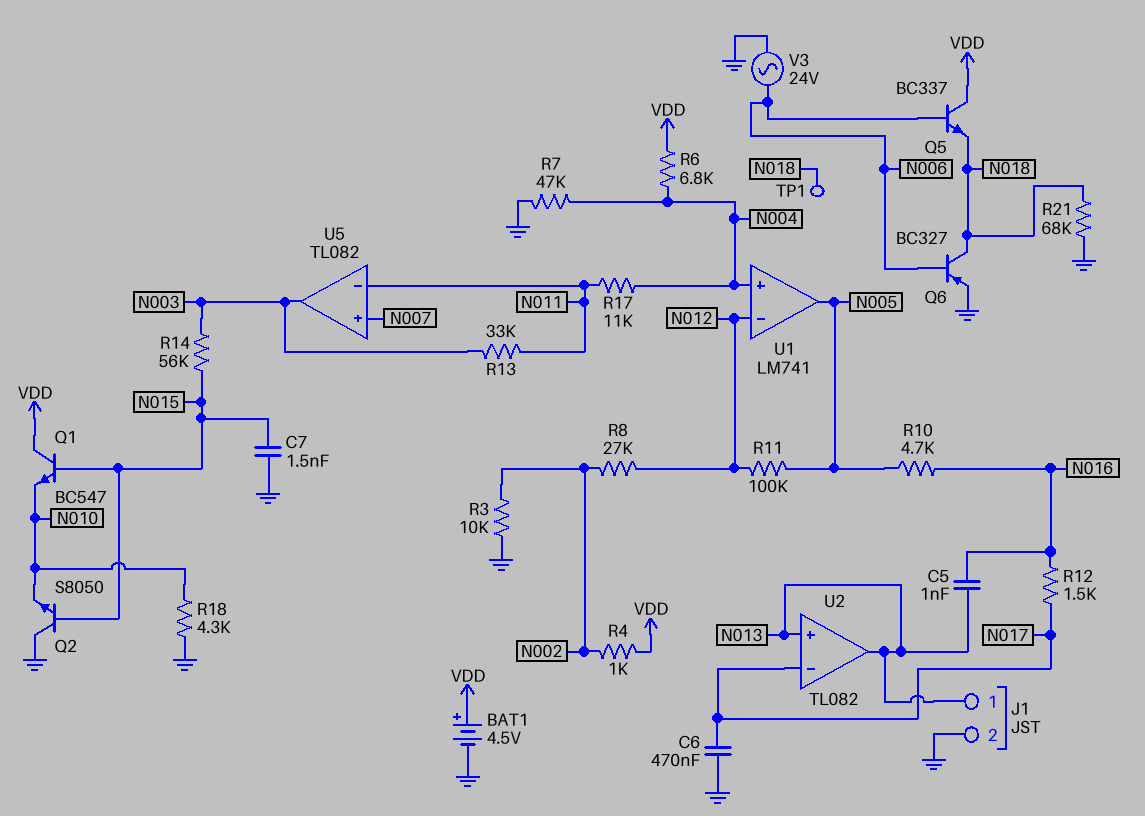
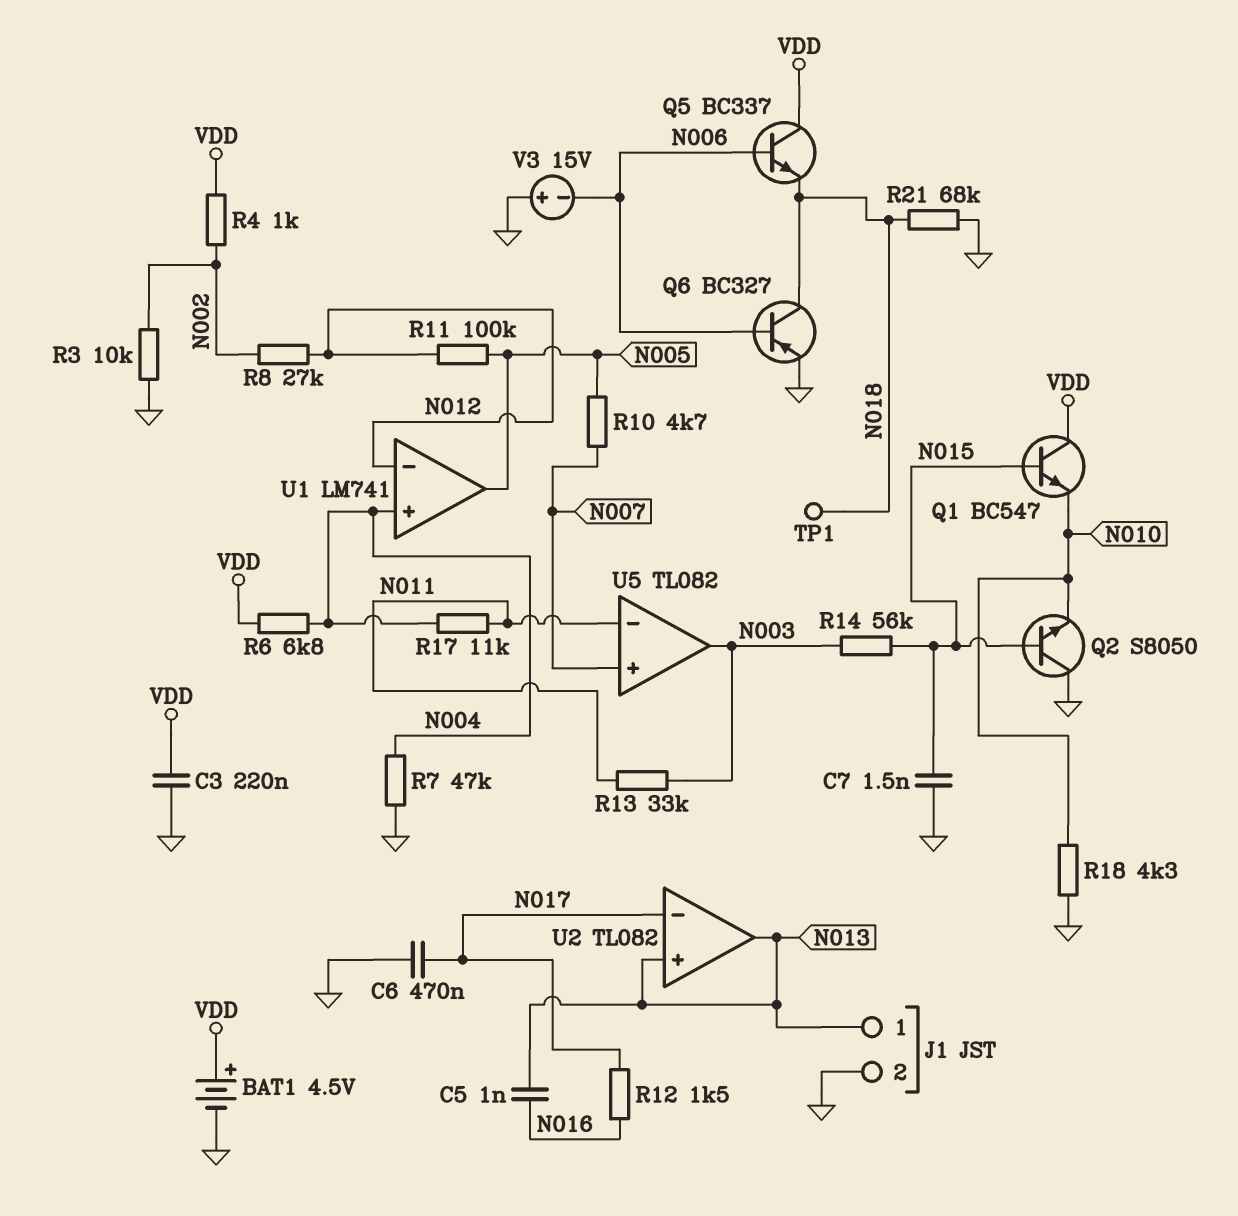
C3: none -> 220nF (GND, VDD)
R10: 4.7k (N005, N016) -> 4.7k (N005, N007)
V3: AC 24V (GND, N006) -> 15V (plus GND, minus N006)

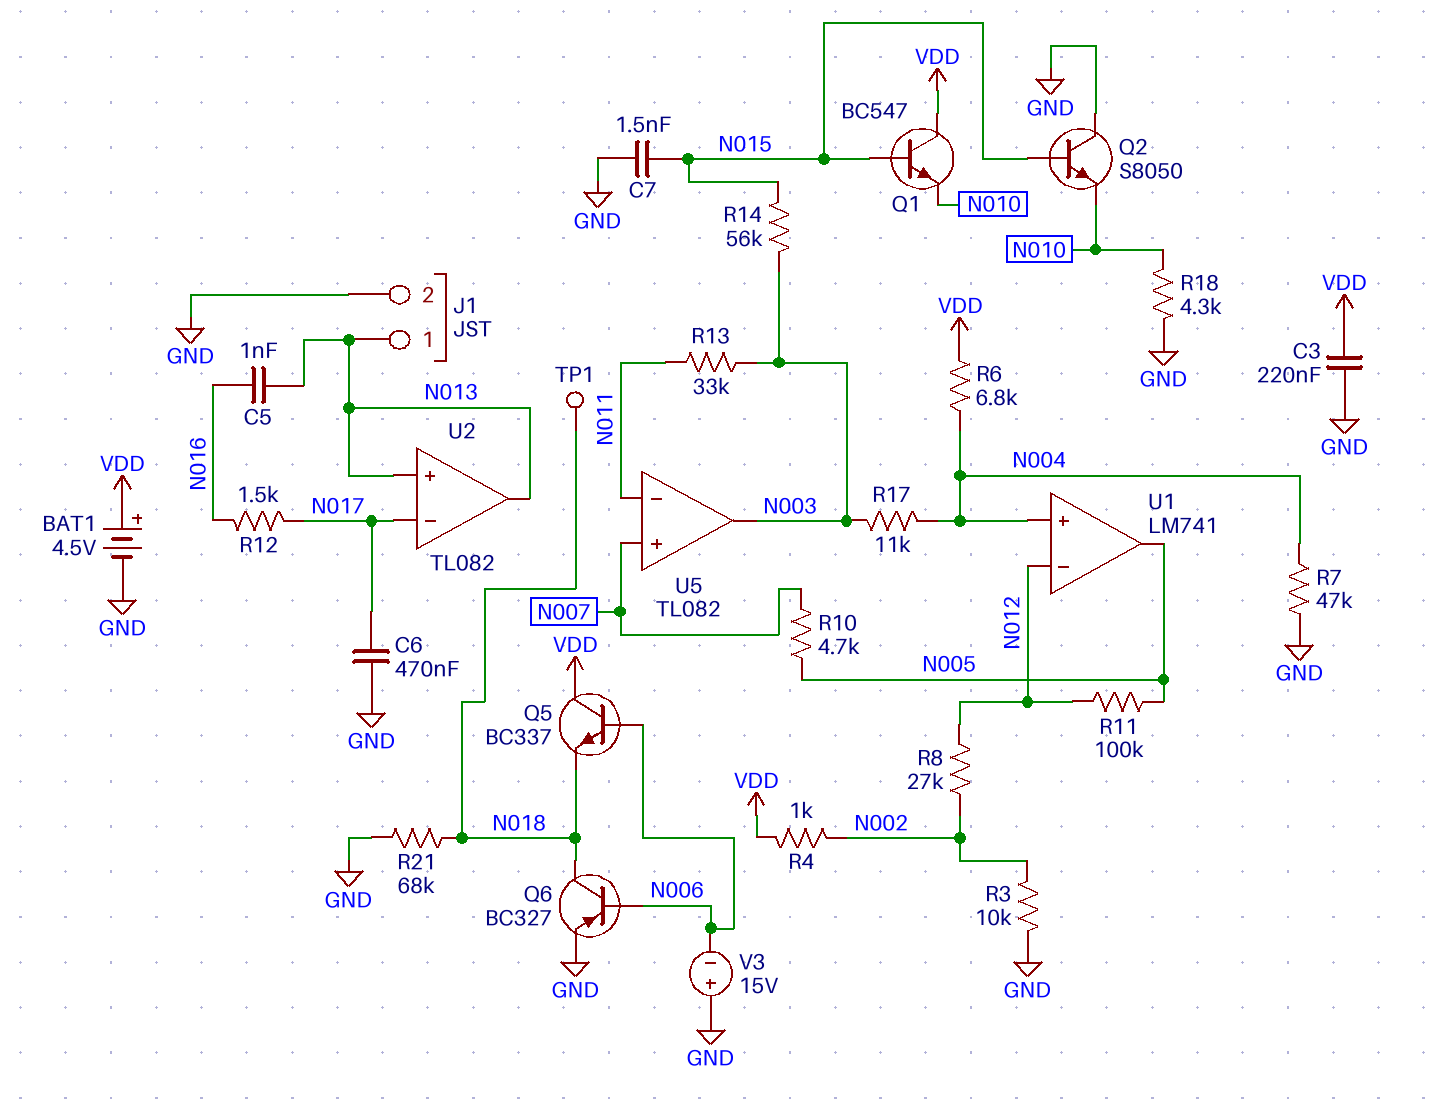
R17: 11k (N004, N011) -> 11k (N003, N004)

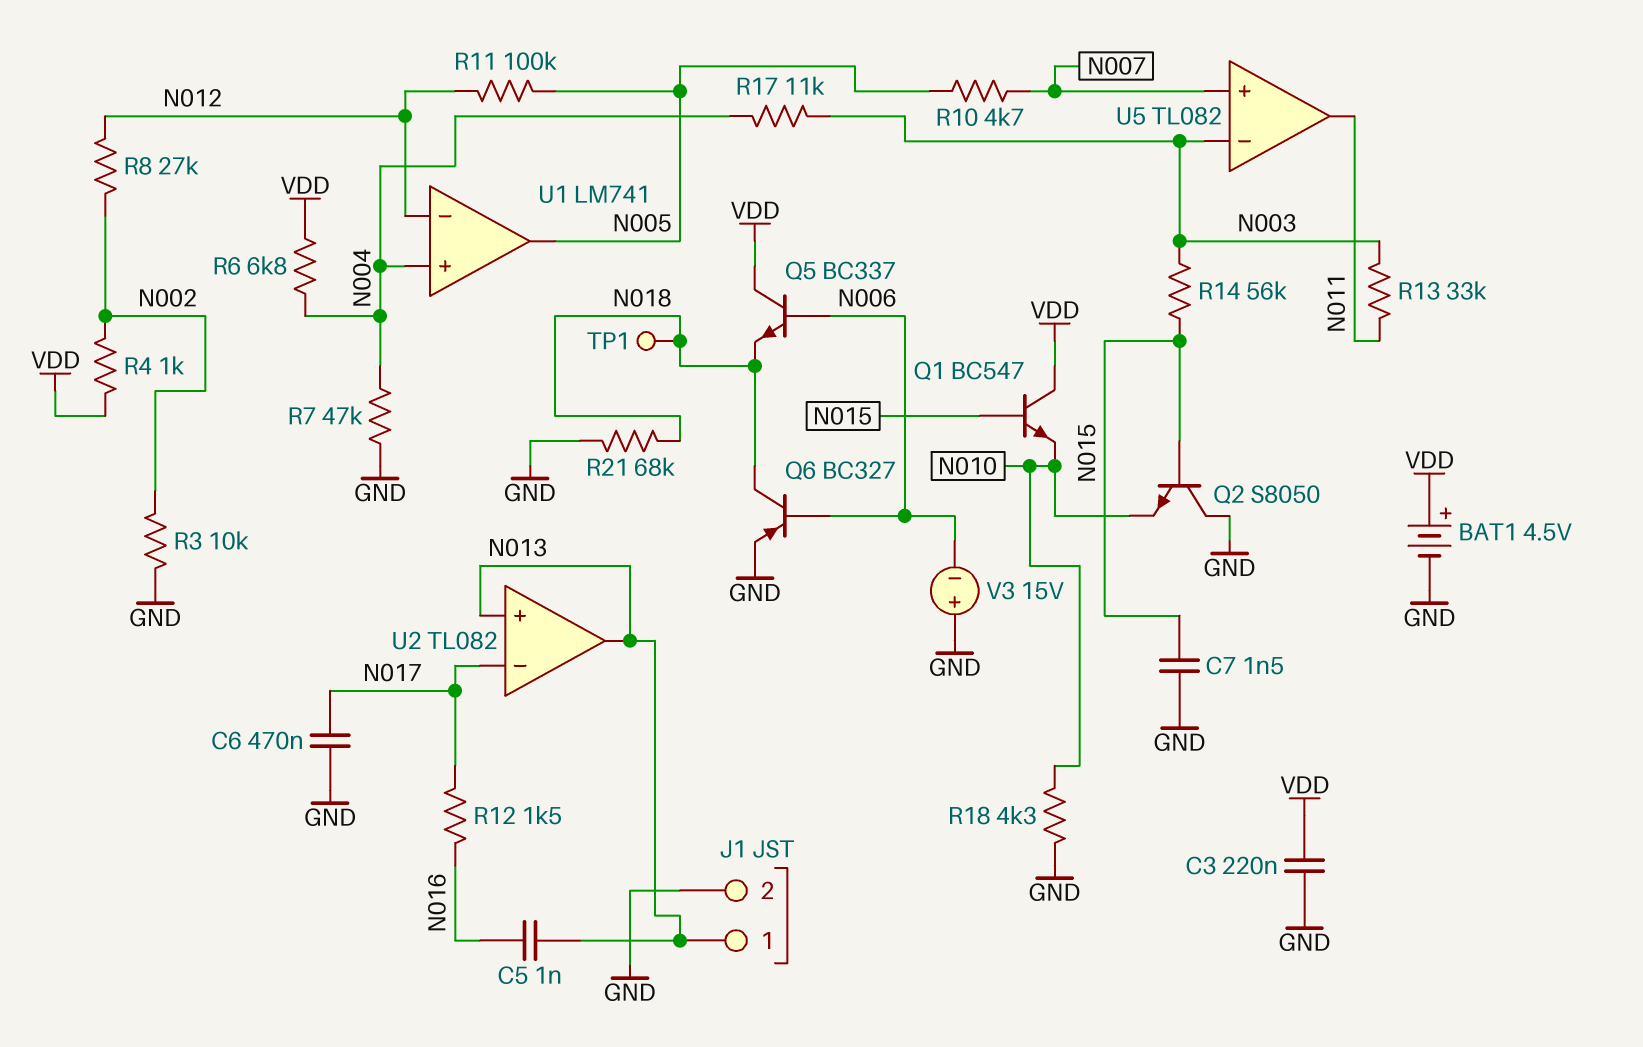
U5 pin in-: N011 -> N003
U5 pin out: N003 -> N011

